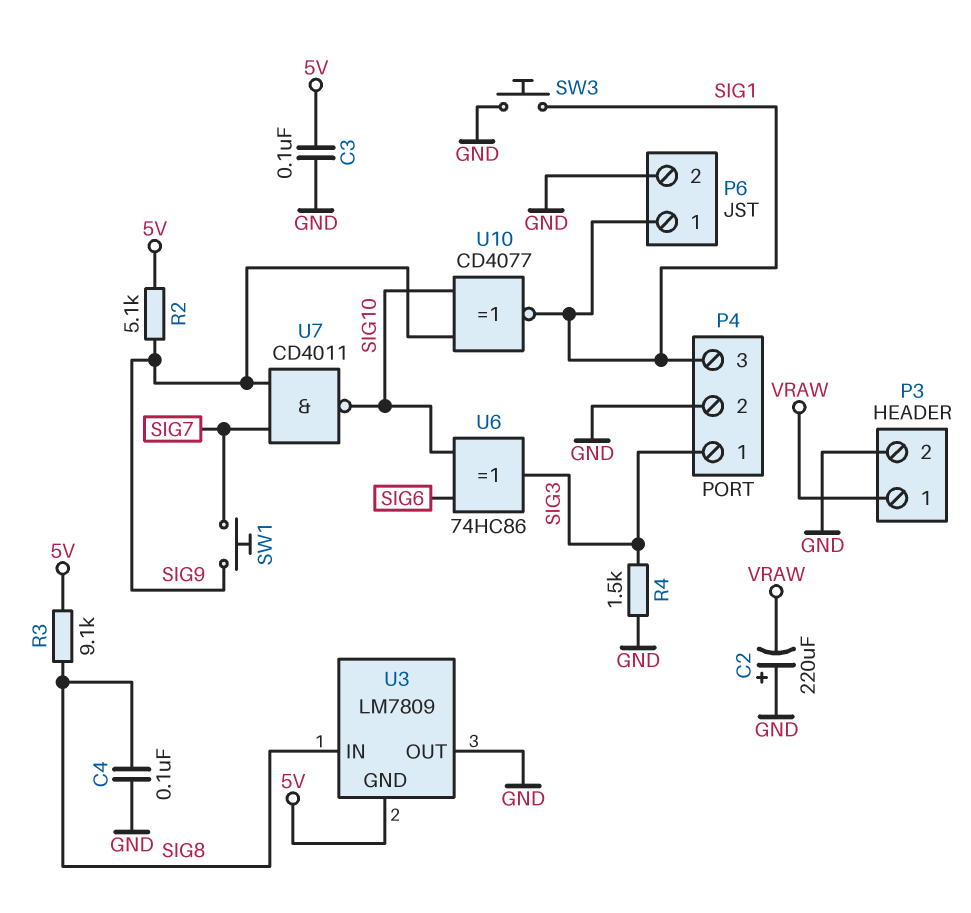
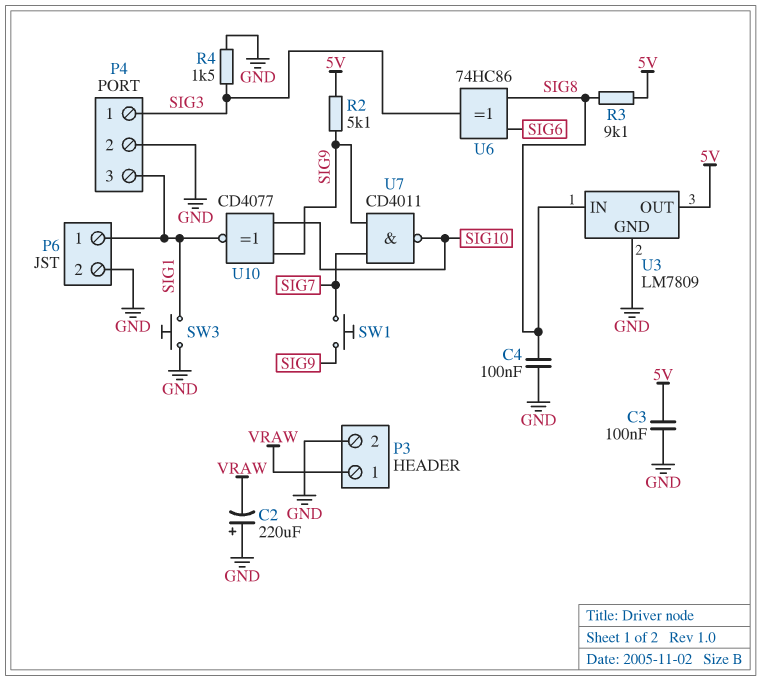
U3 pin GND: 5V -> GND
U3 pin OUT: GND -> 5V
U6: XOR 74HC86 (in SIG6, in SIG10, out SIG3) -> XOR 74HC86 (in SIG6, in SIG8, out SIG3)

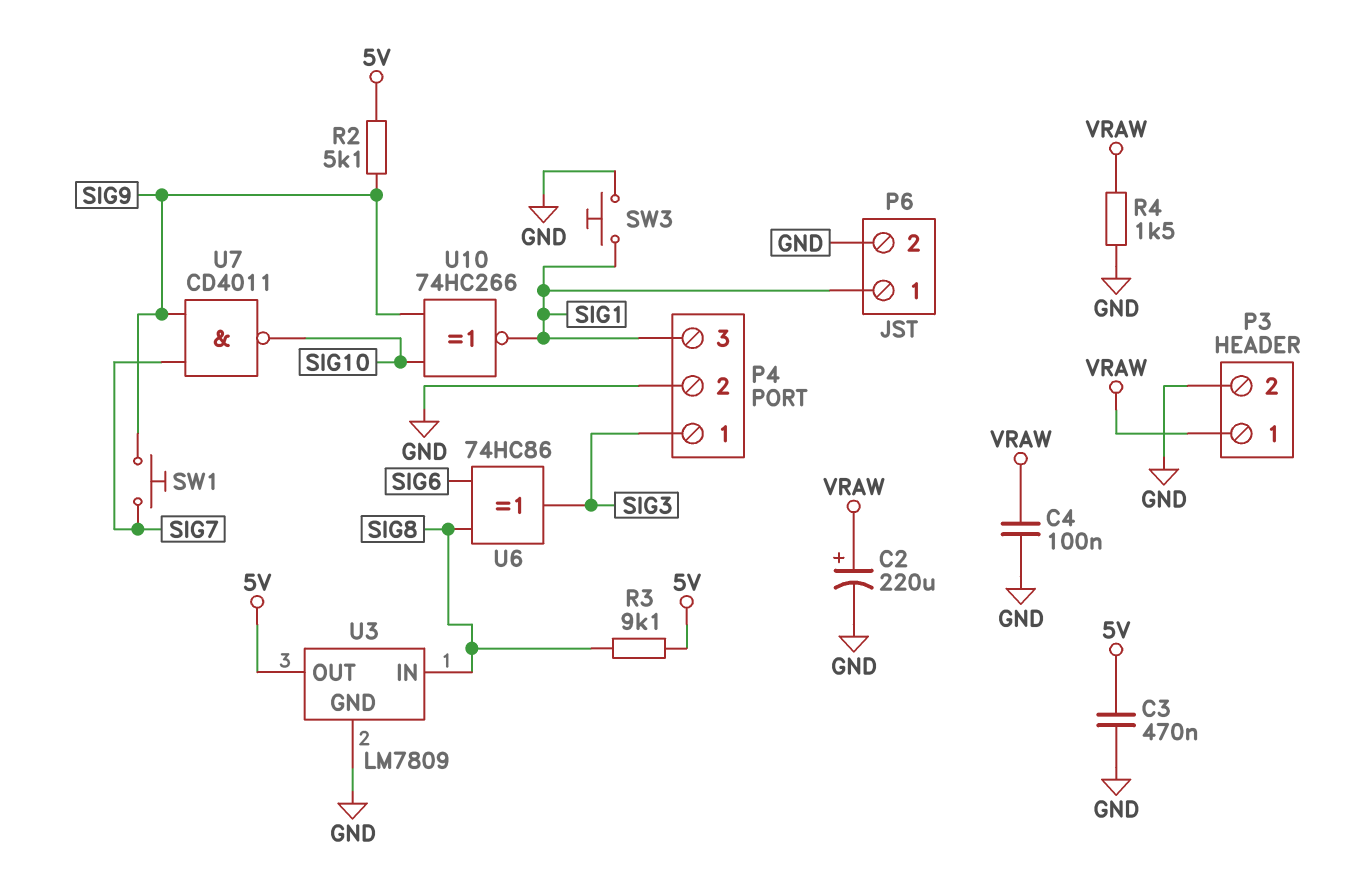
C2: 220uF (plus GND, minus VRAW) -> 220uF (plus VRAW, minus GND)
C3: 100nF (5V, GND) -> 470nF (5V, GND)
C4: 100nF (GND, SIG8) -> 100nF (GND, VRAW)
R4: 1.5k (GND, SIG3) -> 1.5k (GND, VRAW)
U10: XNOR CD4077 (in SIG9, in SIG10, out SIG1) -> XNOR 74HC266 (in SIG9, in SIG10, out SIG1)

